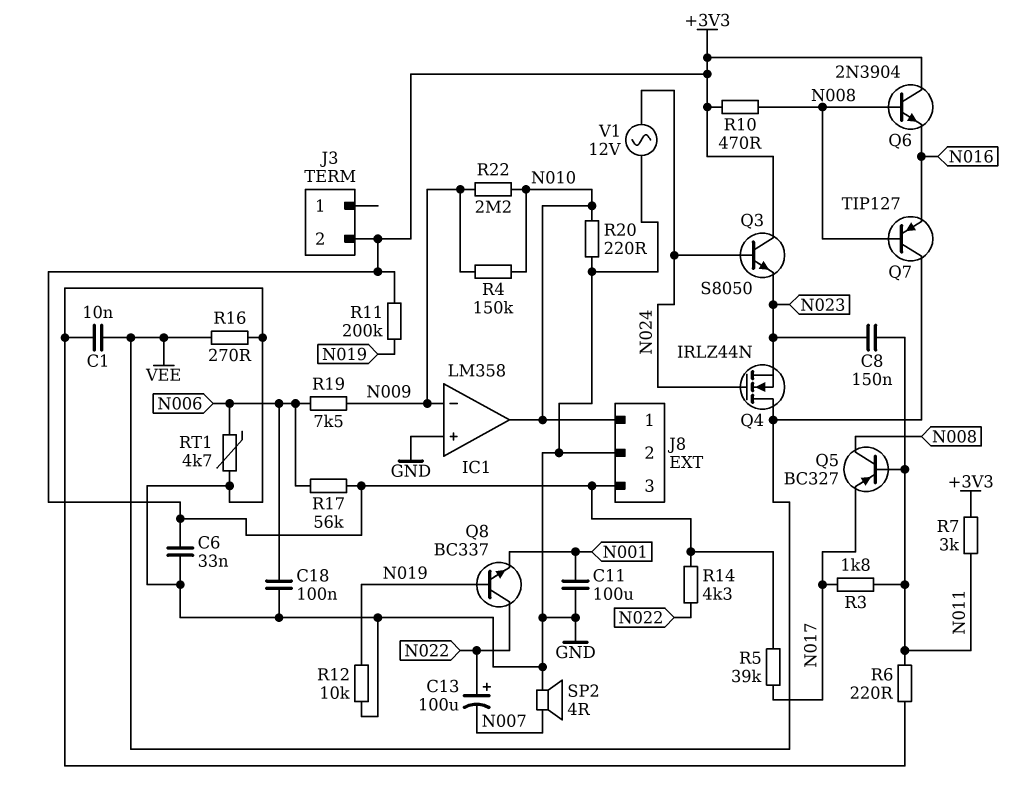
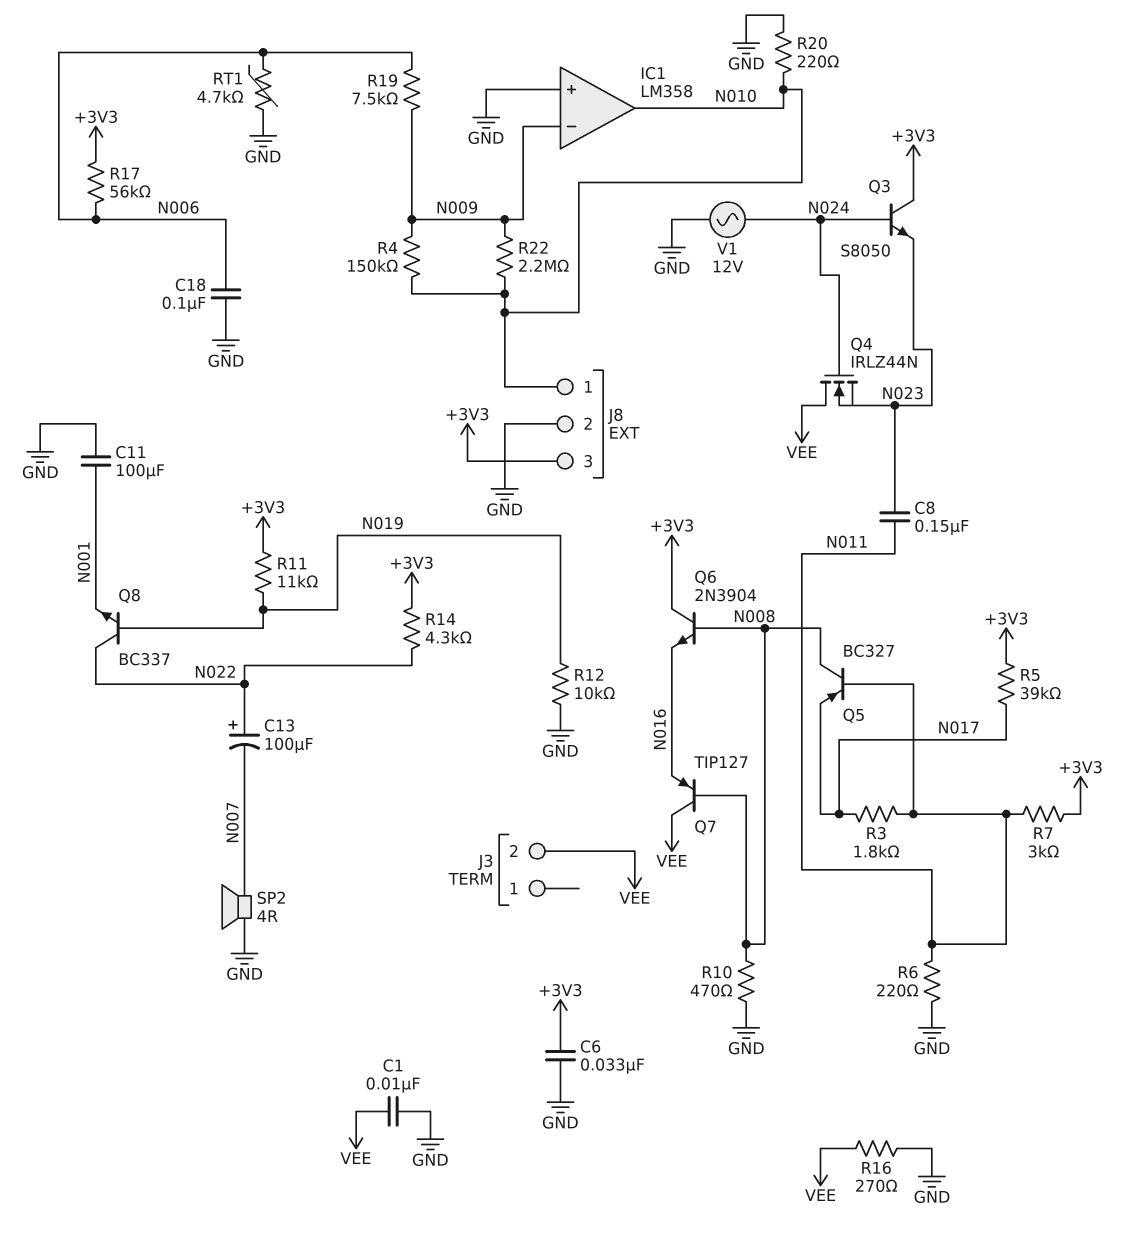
J3 pin 2: +3V3 -> VEE
R10: 470 (+3V3, N008) -> 470 (GND, N008)
R11: 200k (+3V3, N019) -> 11k (+3V3, N019)

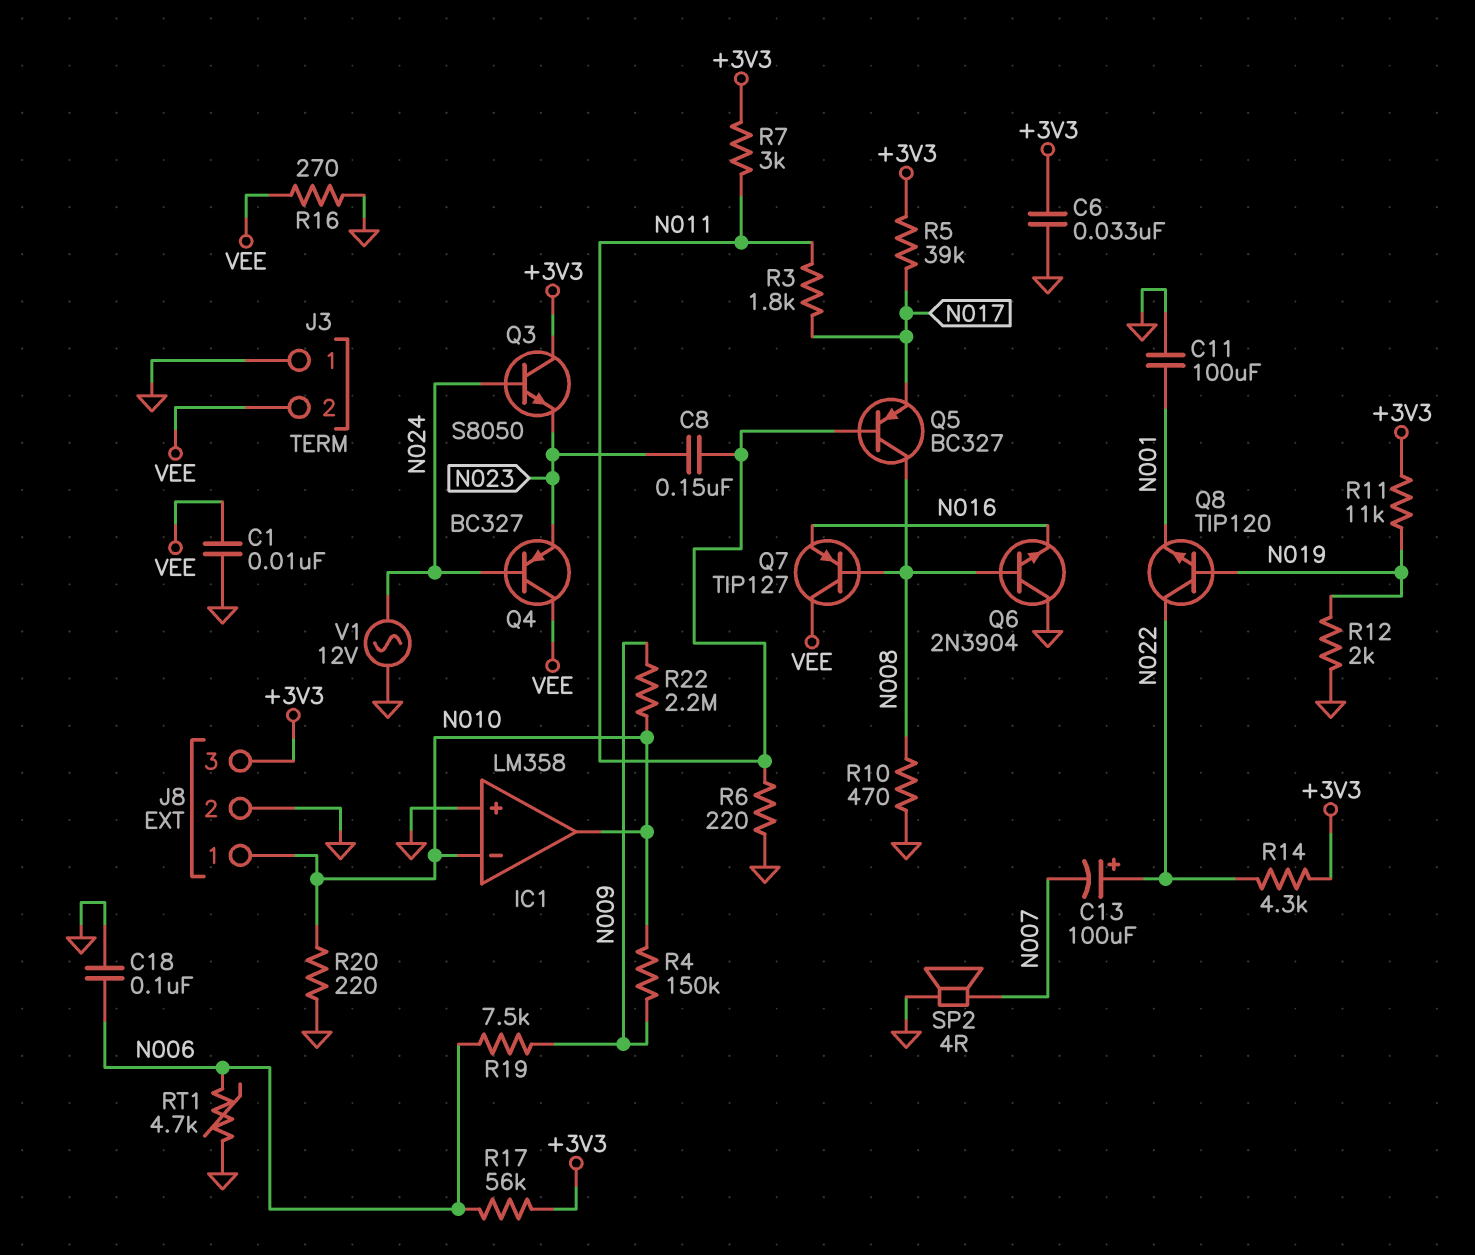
IC1 pin in-: N009 -> N010
J3 pin 1: none -> GND
Q4: NMOS IRLZ44N (G N024, D VEE, S N023) -> PNP BC327 (B N024, C VEE, E N023)
Q6: NPN 2N3904 (B N008, C +3V3, E N016) -> NPN 2N3904 (B N008, C GND, E N016)
Q8: NPN BC337 (B N019, C N022, E N001) -> NPN TIP120 (B N019, C N022, E N001)
R12: 10k (GND, N019) -> 2k (GND, N019)

